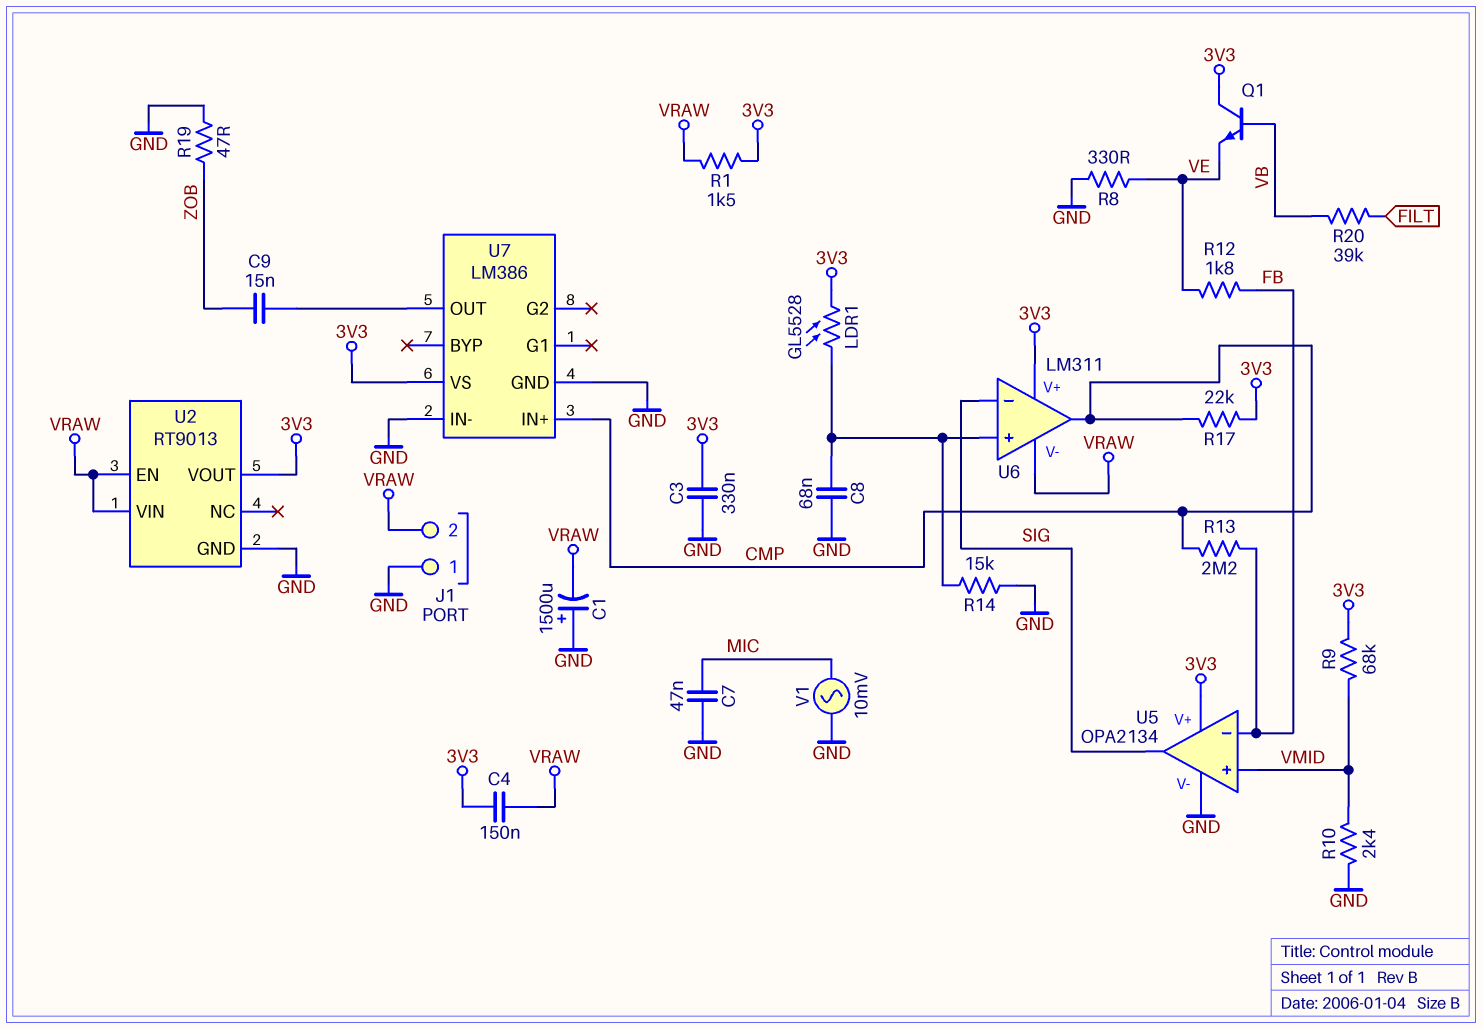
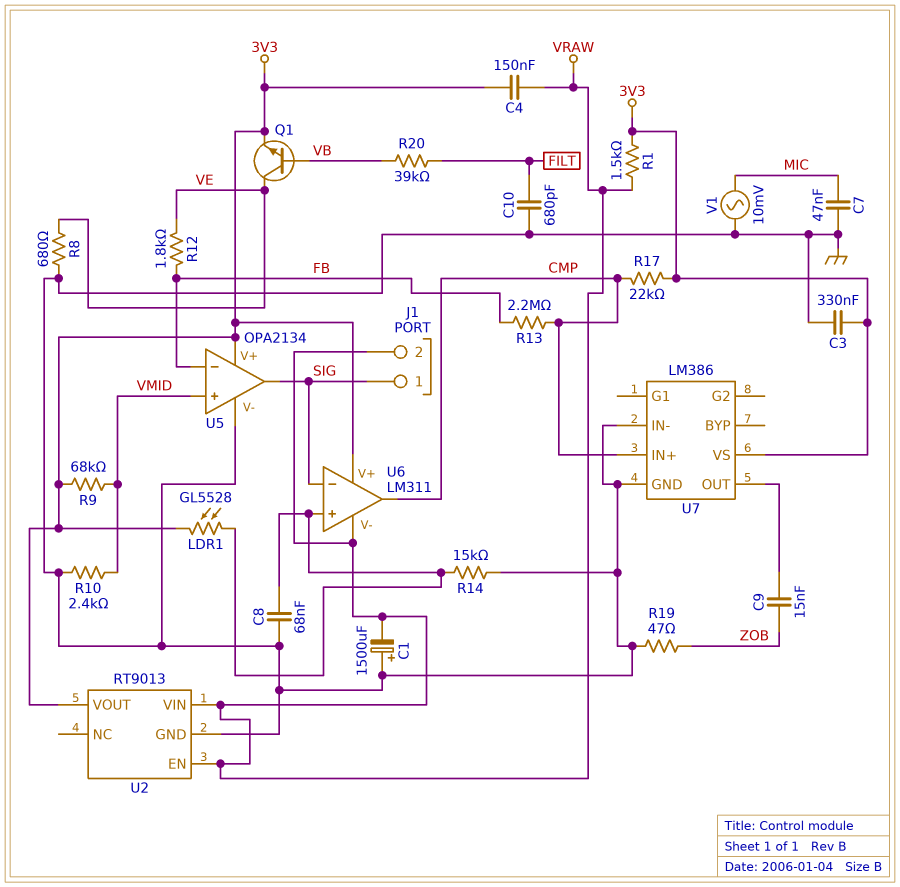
C10: none -> 680pF (FILT, GND)
J1 pin 1: GND -> SIG
Q1: NPN (B VB, C 3V3, E VE) -> NPN (B VB, C VE, E 3V3)
R8: 330 (GND, VE) -> 680 (GND, VE)

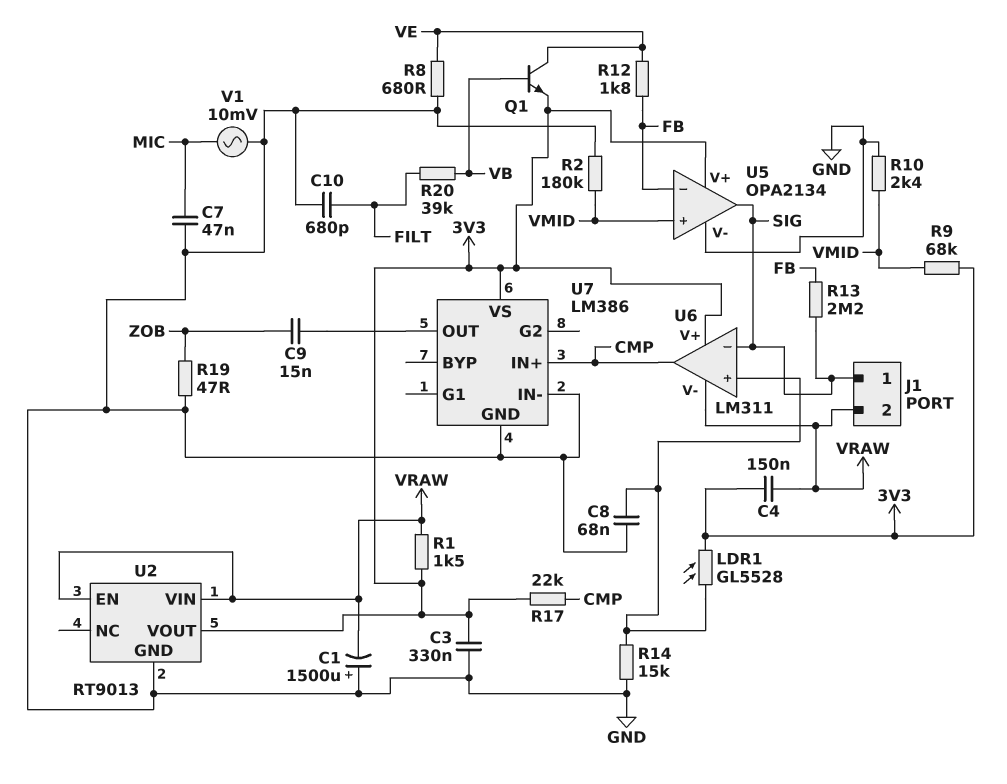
R2: none -> 180k (GND, VMID)
R13: 2.2M (CMP, FB) -> 2.2M (FB, SIG)

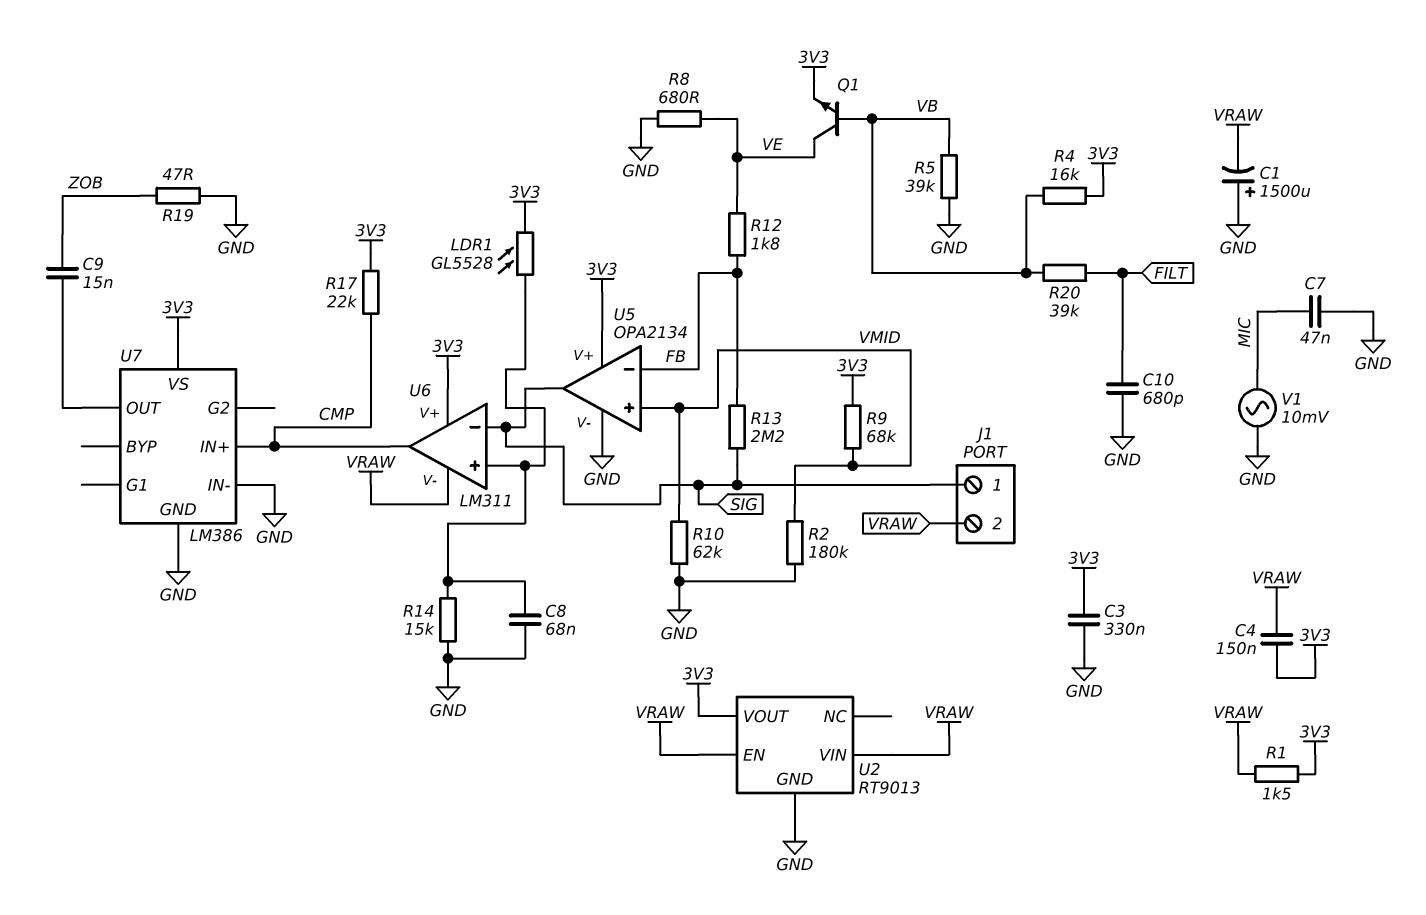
R4: none -> 16k (3V3, VB)
R5: none -> 39k (GND, VB)
R10: 2.4k (GND, VMID) -> 62k (GND, VMID)

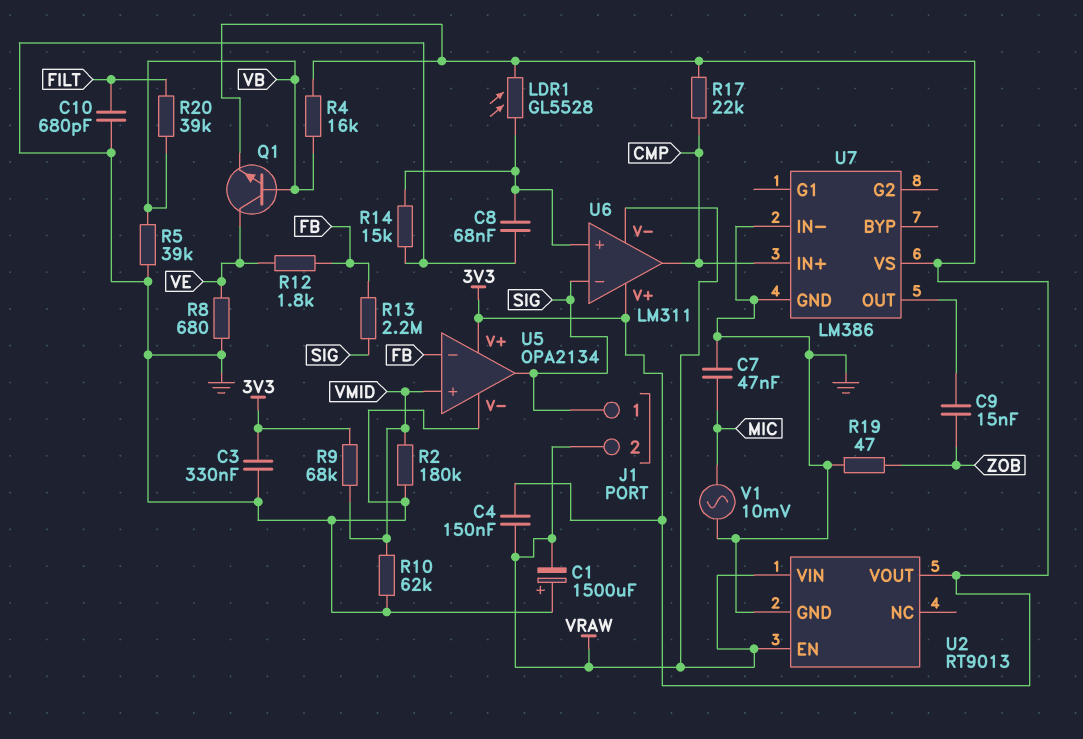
R1: 1.5k (3V3, VRAW) -> none

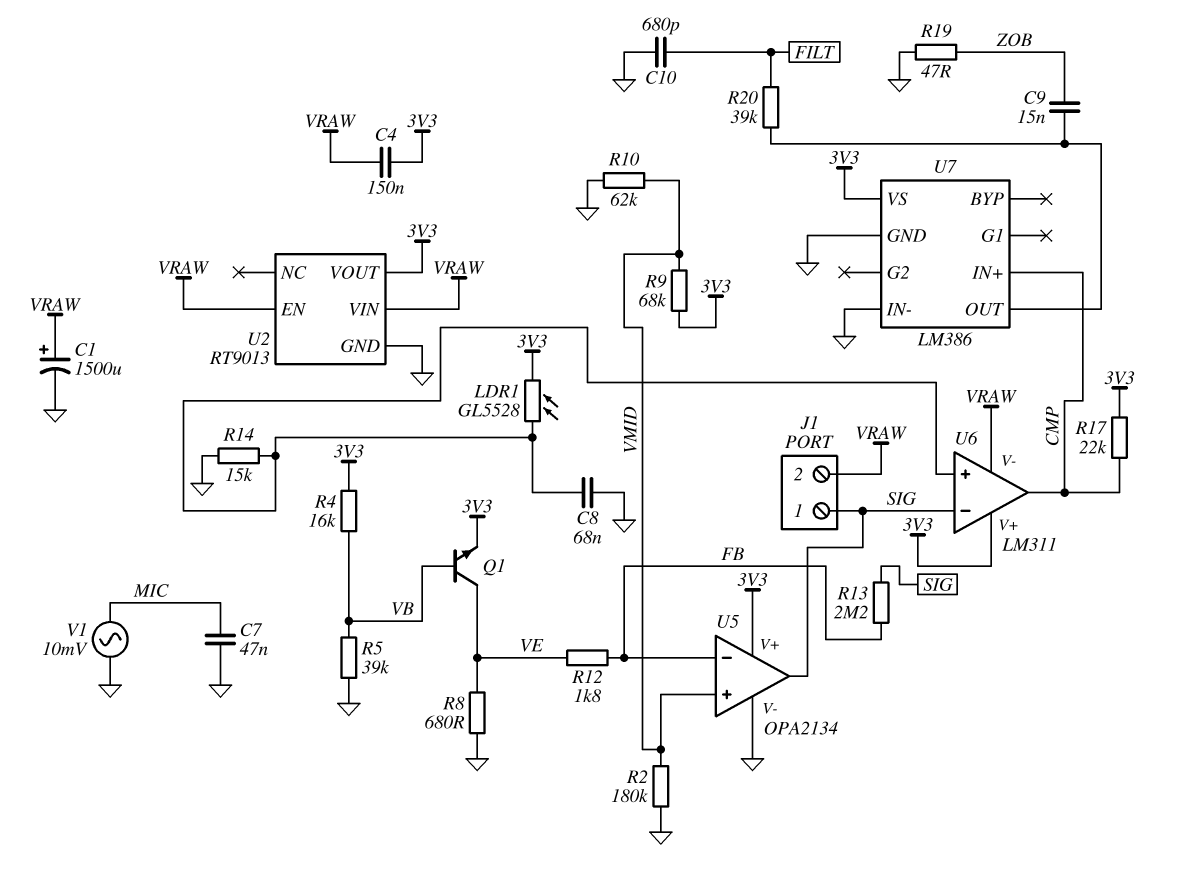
C1: 1500uF (plus GND, minus VRAW) -> 1500uF (plus VRAW, minus GND)
C3: 330nF (3V3, GND) -> none
R20: 39k (FILT, VB) -> 39k (FILT, U7/OUT)

